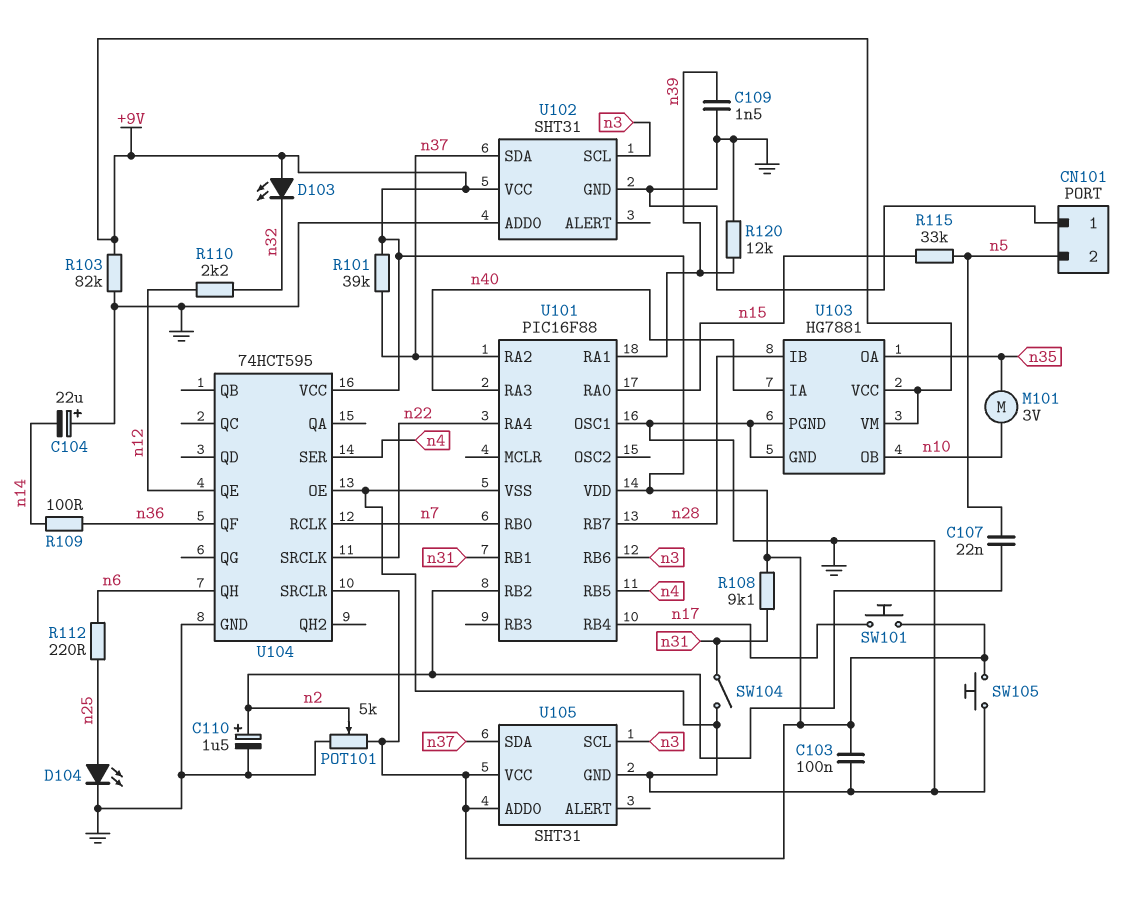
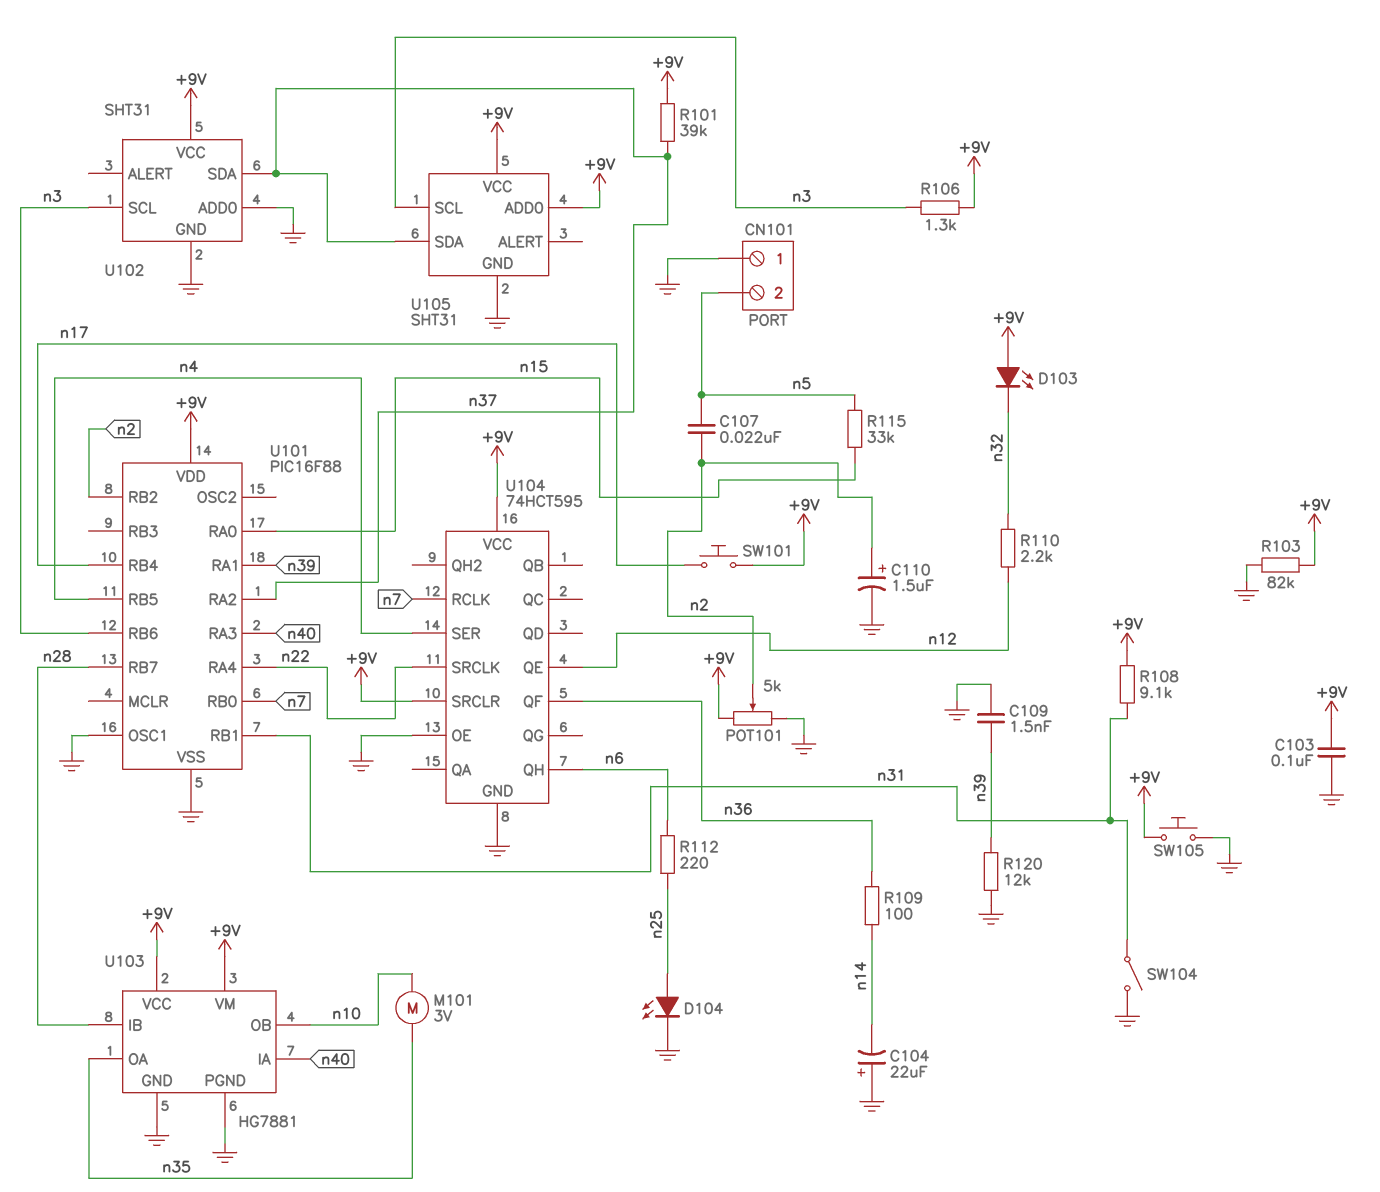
R106: none -> 1.3k (+9V, n3)

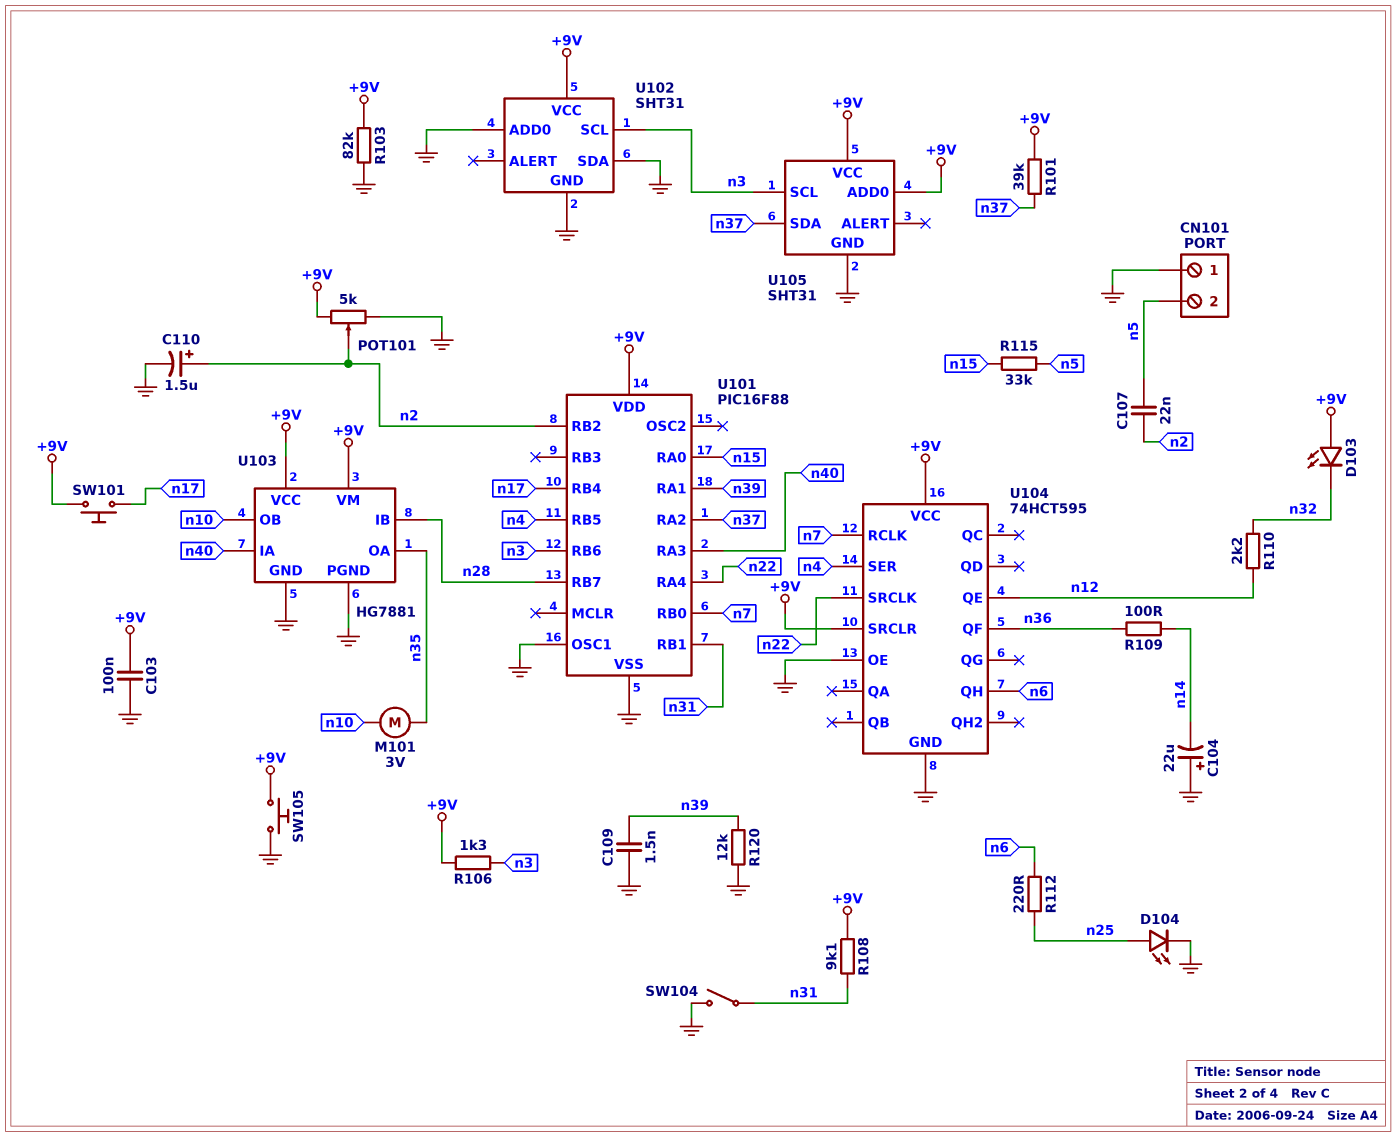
U102 pin SDA: n37 -> GND

